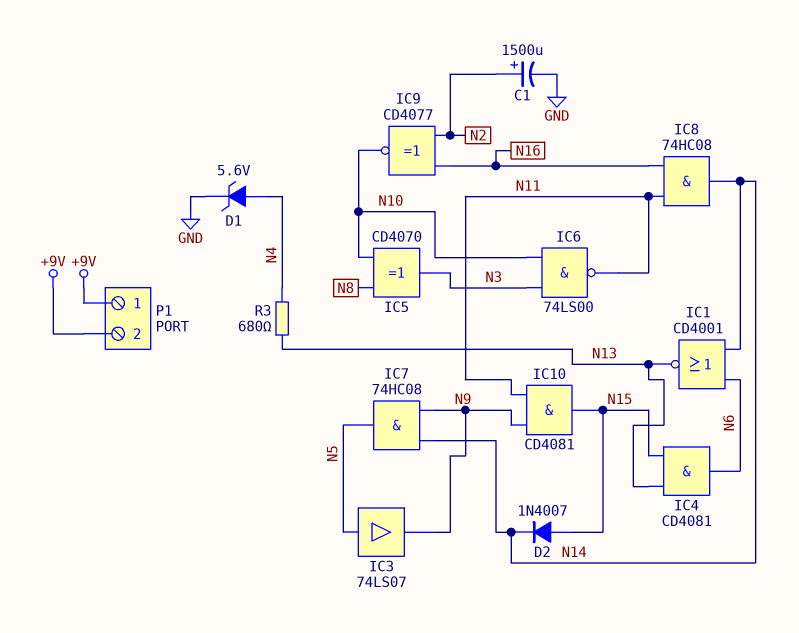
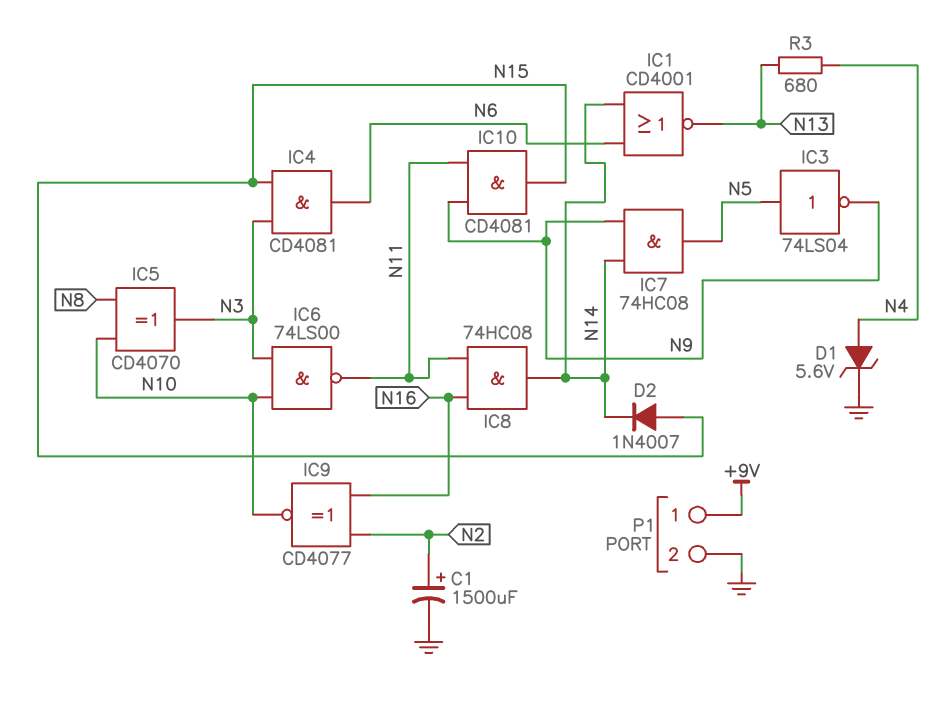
IC3: buffer 74LS07 (in N5, out N9) -> NOT 74LS04 (in N5, out N9)
IC4: AND CD4081 (in N13, in N15, out N6) -> AND CD4081 (in N3, in N15, out N6)
P1 pin 2: +9V -> GND

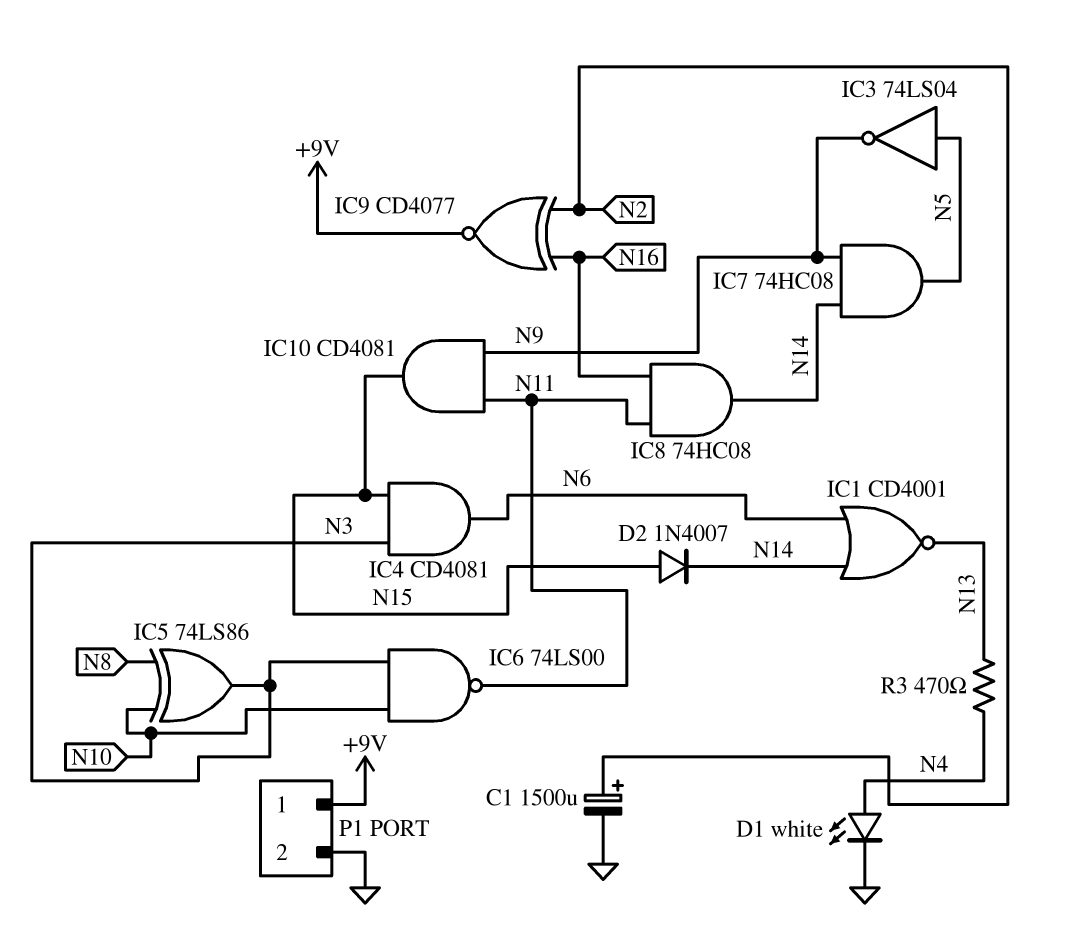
D1: zener 5.6V (A N4, K GND) -> LED white (A N4, K GND)
IC5: XOR CD4070 (in N8, in N10, out N3) -> XOR 74LS86 (in N8, in N10, out N3)
IC9: XNOR CD4077 (in N2, in N16, out N10) -> XNOR CD4077 (in N2, in N16, out +9V)
R3: 680 (N4, N13) -> 470 (N4, N13)

